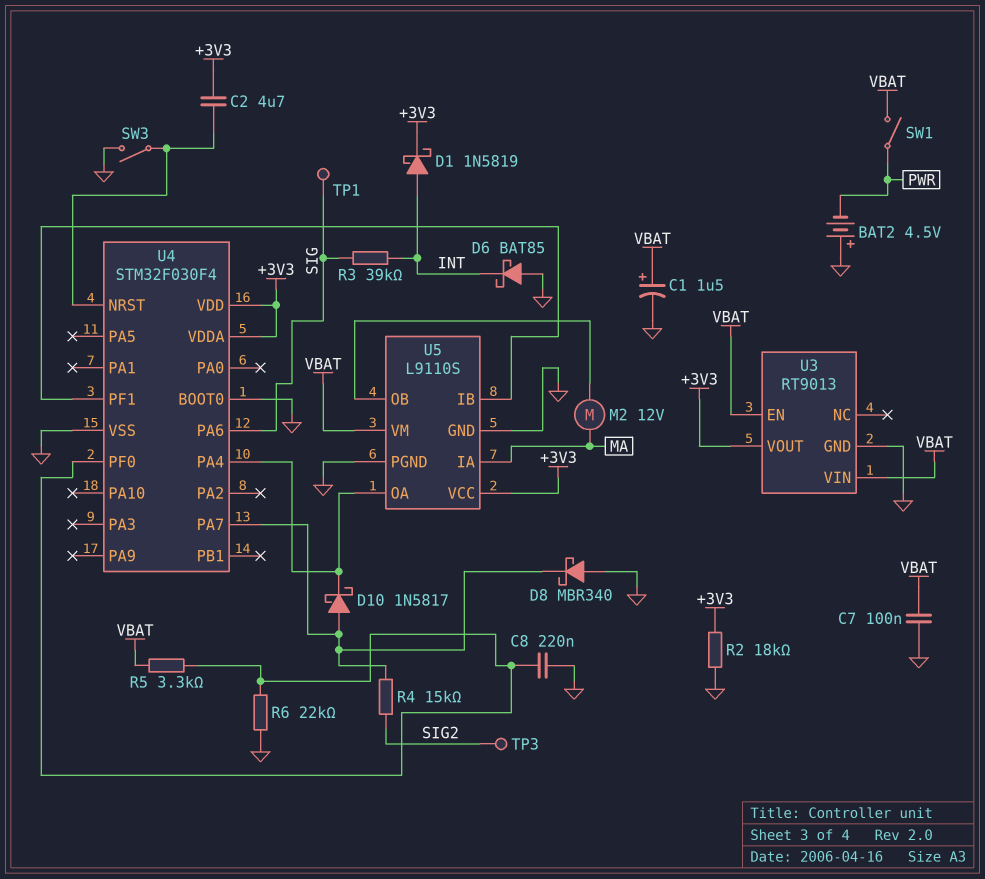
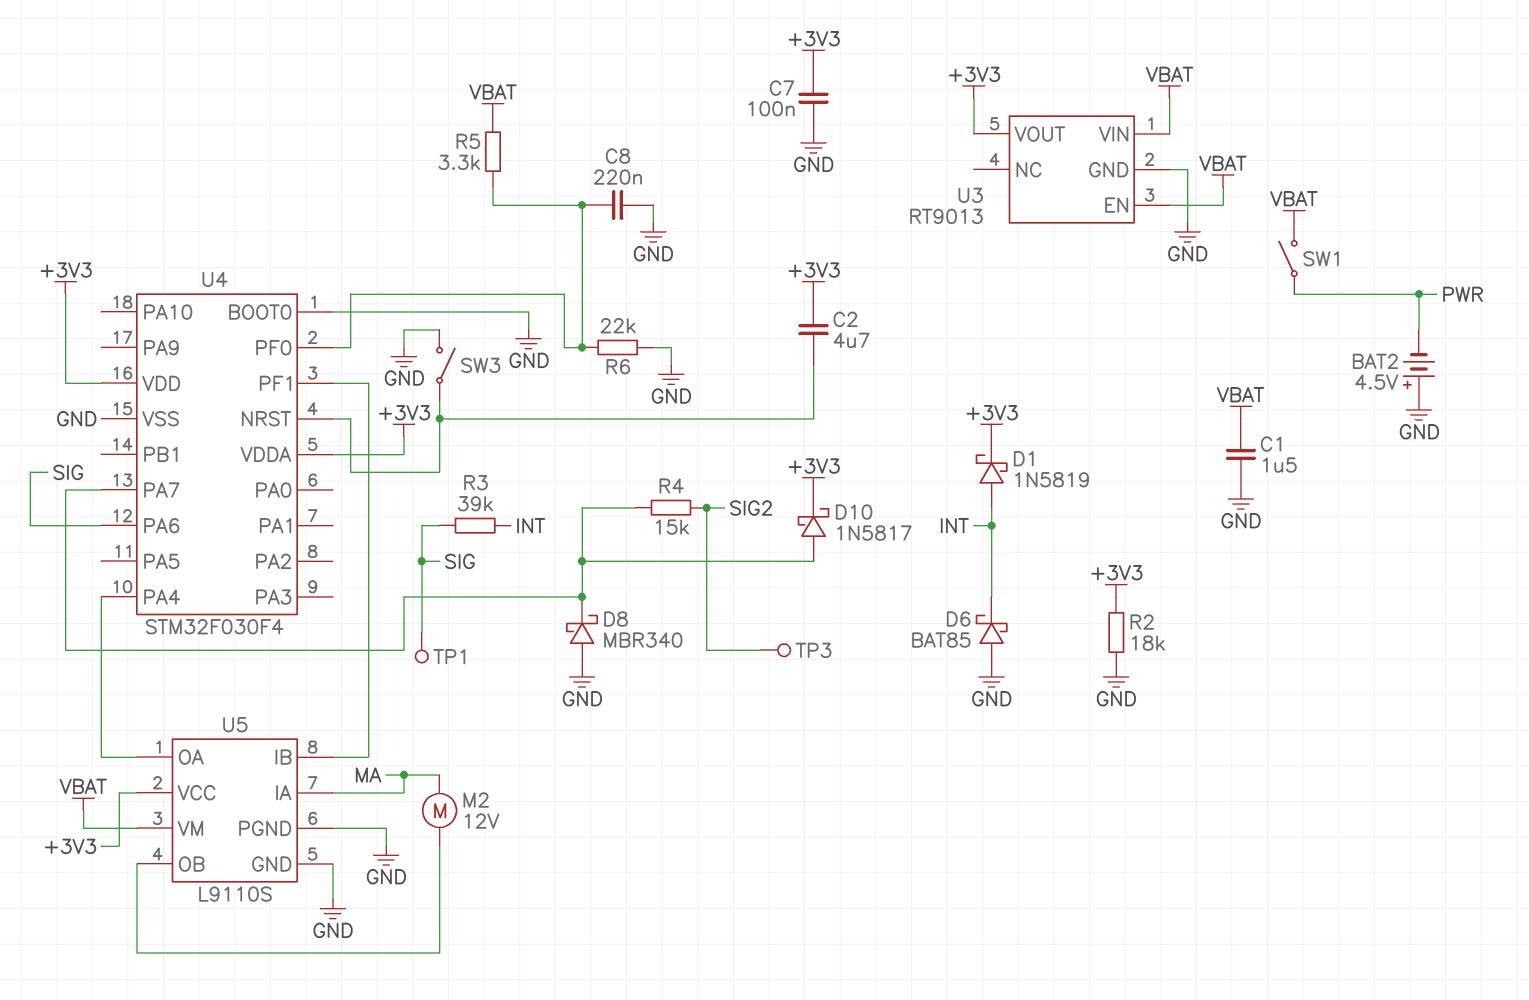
C1: 1.5uF (plus VBAT, minus GND) -> 1.5uF (GND, VBAT)
C7: 100nF (GND, VBAT) -> 100nF (+3V3, GND)
D10: schottky 1N5817 (A U4/PA7, K U4/PA4) -> schottky 1N5817 (A U4/PA7, K +3V3)

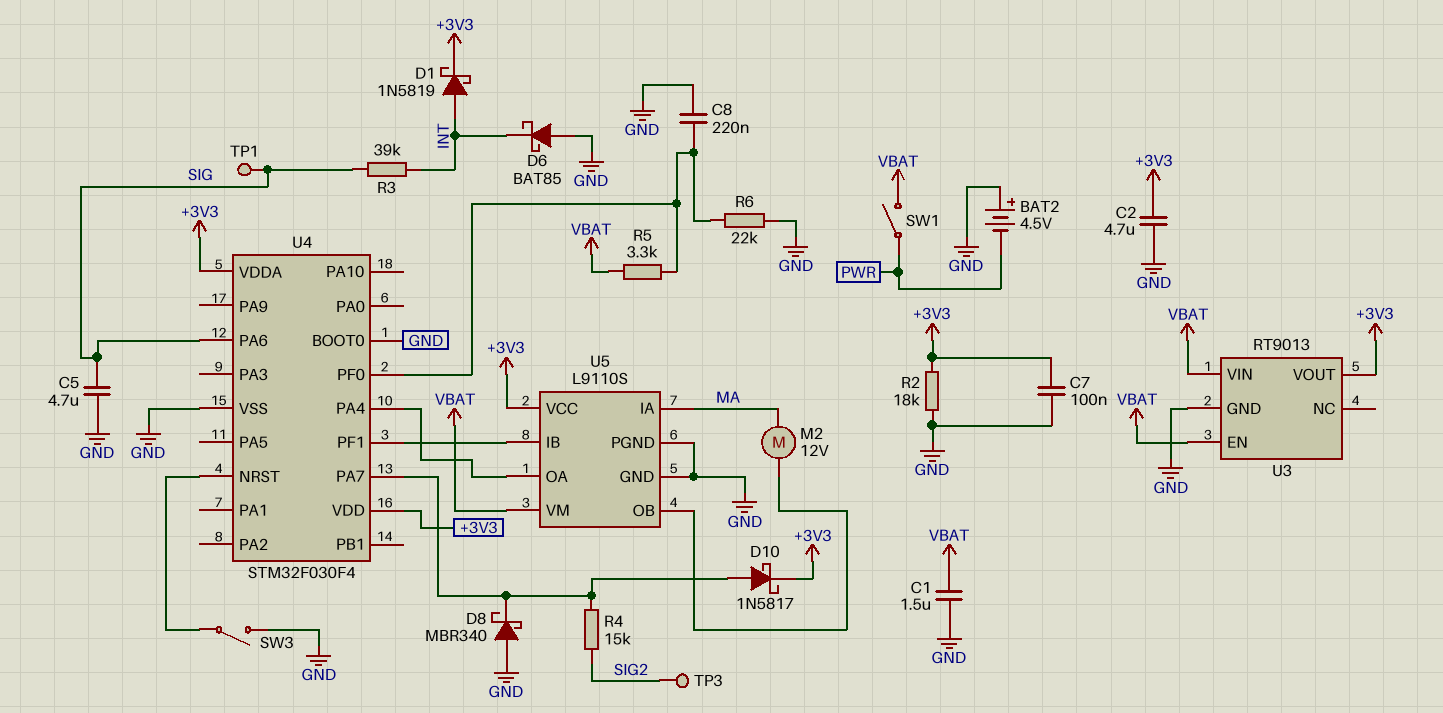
C2: 4.7uF (+3V3, U4/NRST) -> 4.7uF (+3V3, GND)
C5: none -> 4.7uF (GND, SIG)

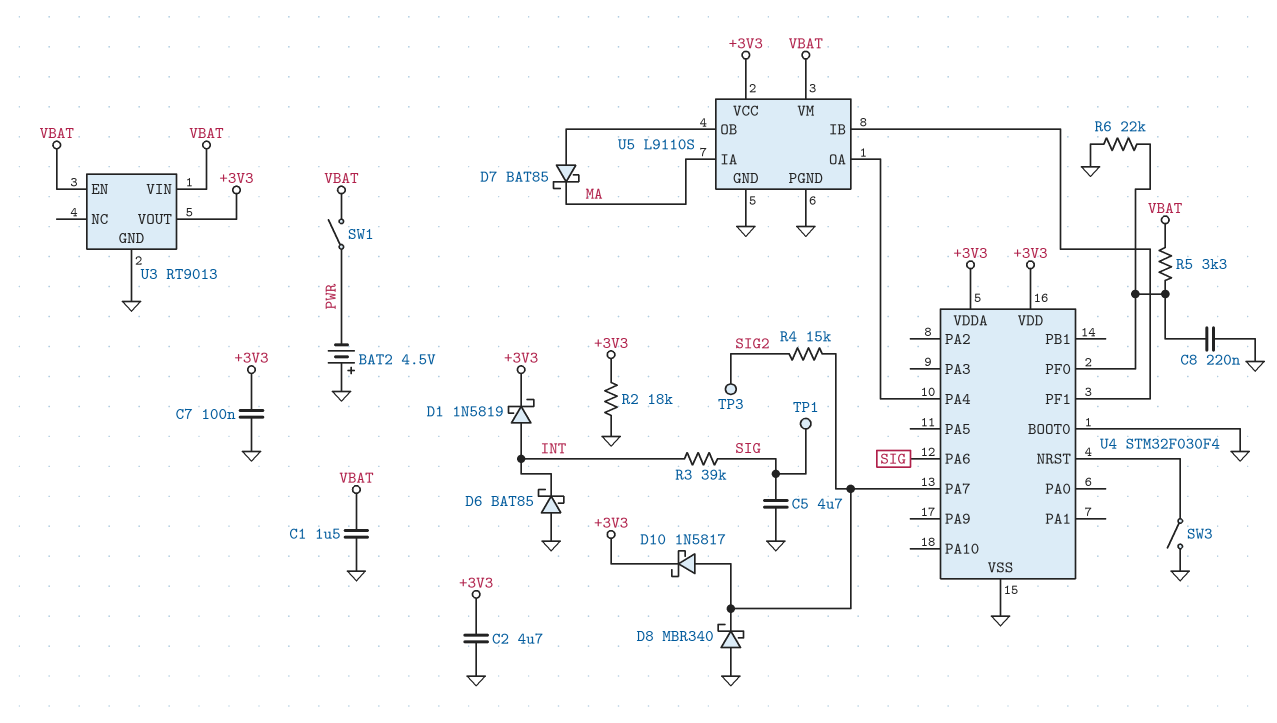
D7: none -> schottky BAT85 (A U5/OB, K MA)
M2: motor 12V (MA, U5/OB) -> none

